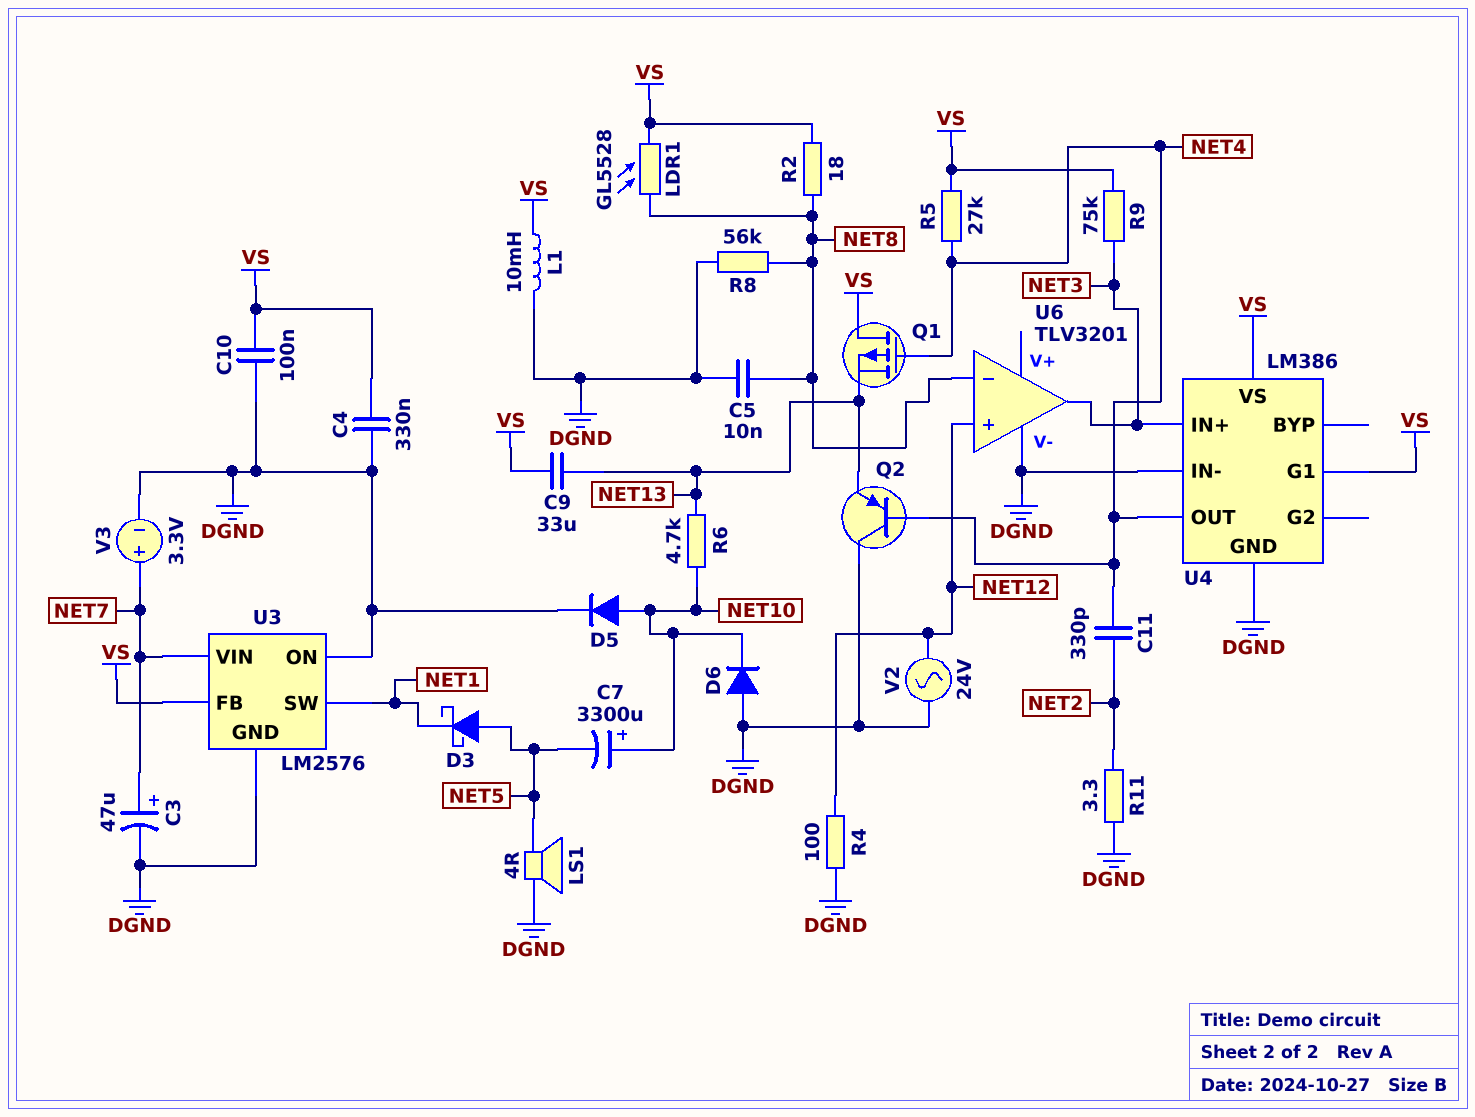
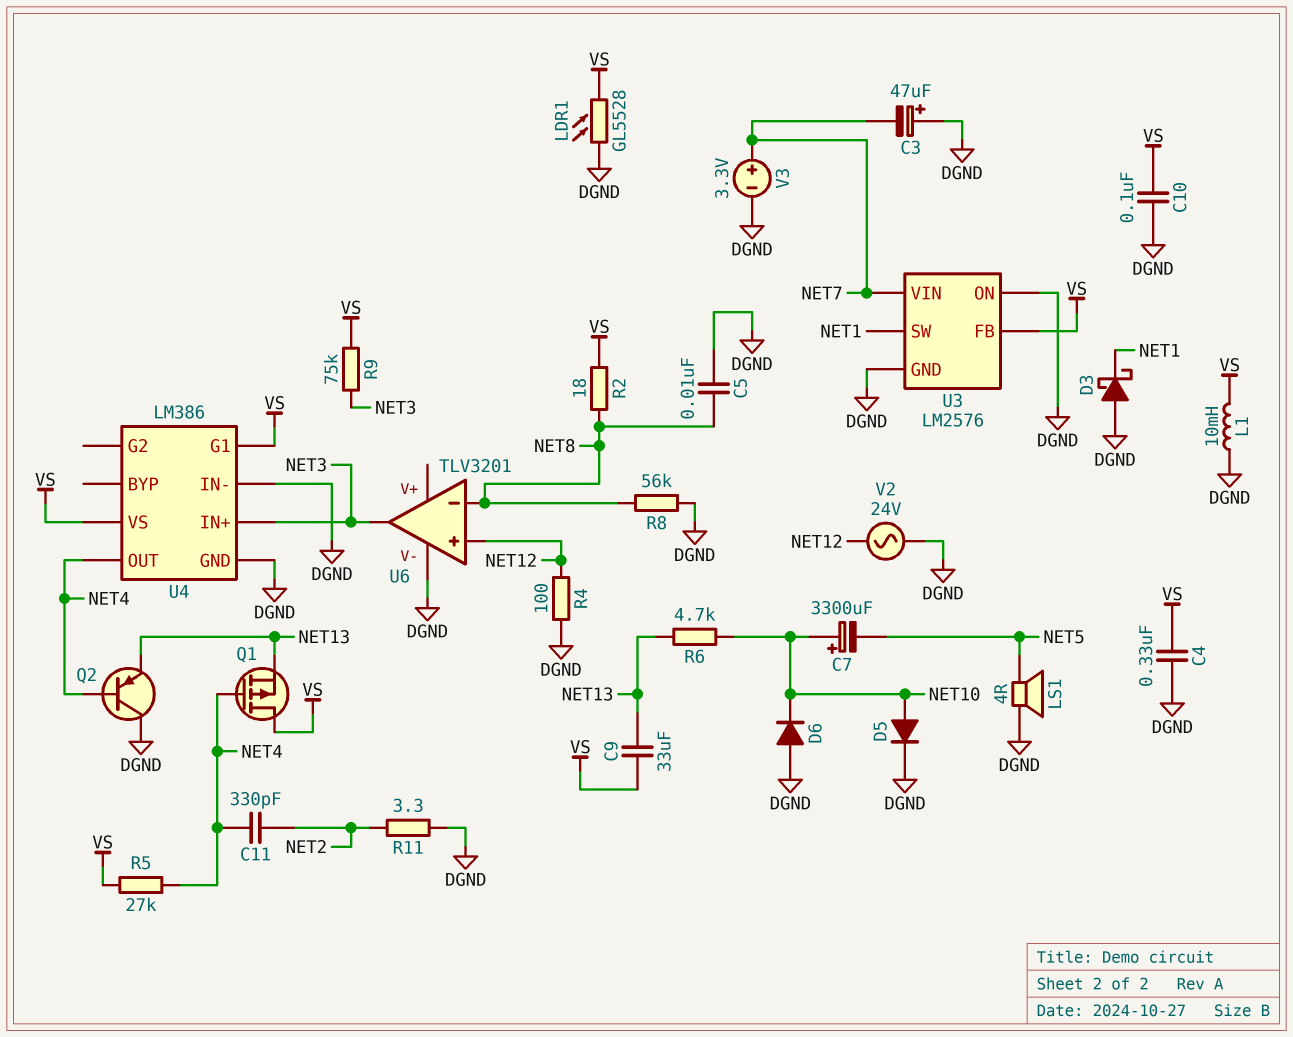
C3: 47uF (plus NET7, minus DGND) -> 47uF (plus DGND, minus NET7)
D3: schottky (A NET5, K NET1) -> schottky (A DGND, K NET1)
LDR1: GL5528 (NET8, VS) -> GL5528 (DGND, VS)

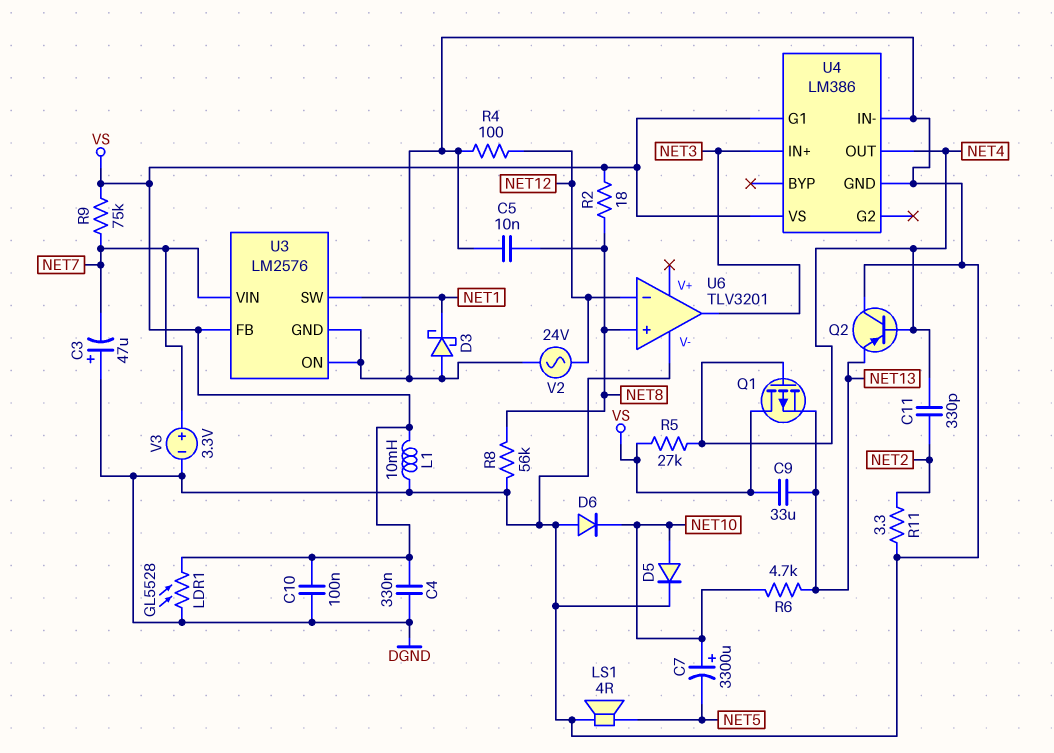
R9: 75k (NET3, VS) -> 75k (NET7, VS)
U6 pin in+: NET12 -> NET8
U6 pin in-: NET8 -> NET12

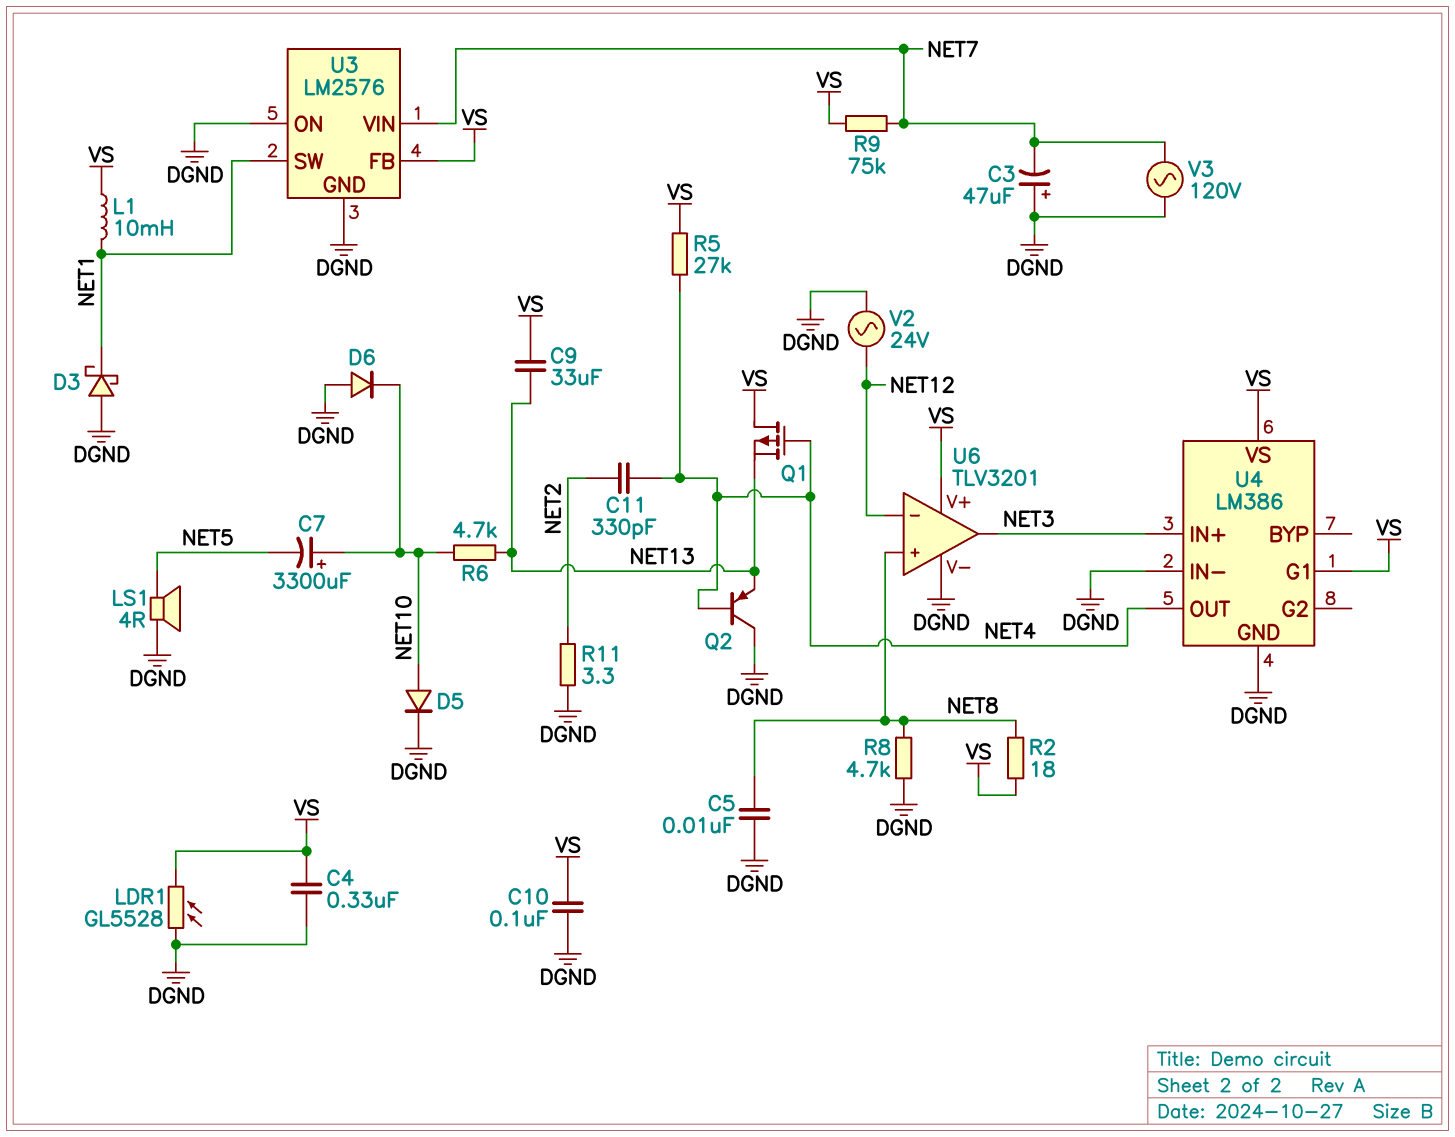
L1: 10mH (DGND, VS) -> 10mH (NET1, VS)
R4: 100 (DGND, NET12) -> none
R8: 56k (DGND, NET8) -> 4.7k (DGND, NET8)
U6 pin V+: none -> VS
V3: 3.3V (plus NET7, minus DGND) -> AC 120V (DGND, NET7)

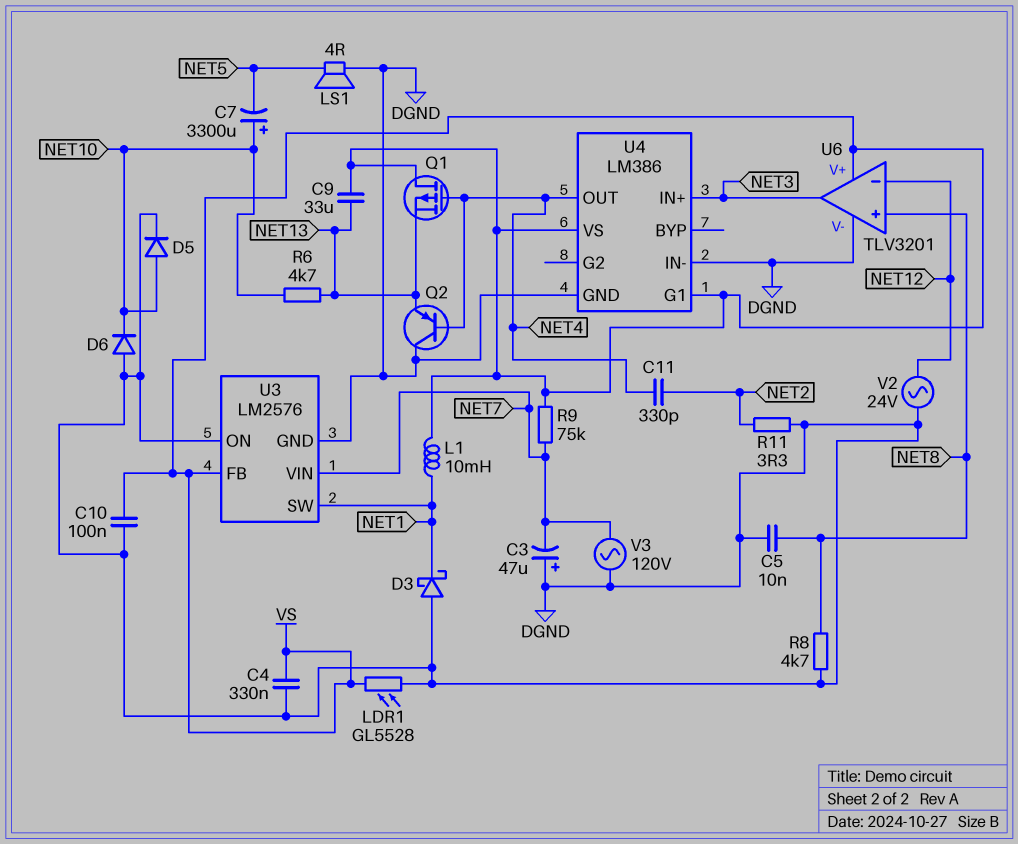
R2: 18 (NET8, VS) -> none
R5: 27k (NET4, VS) -> none

